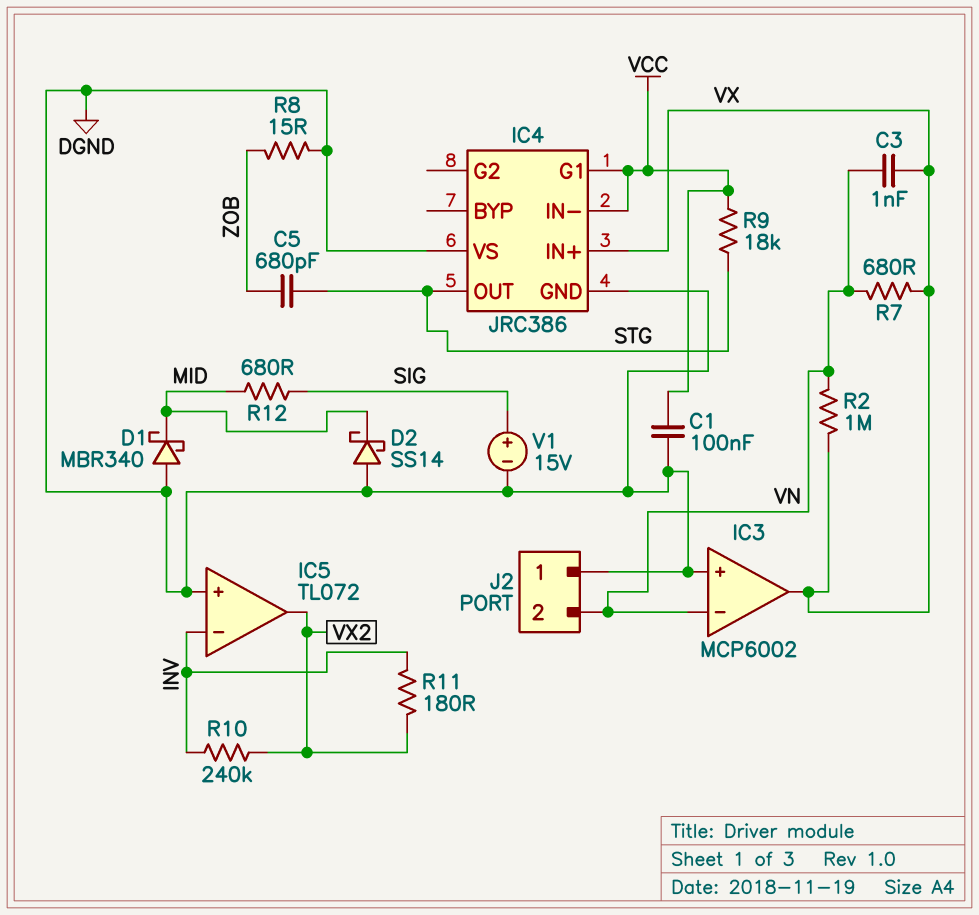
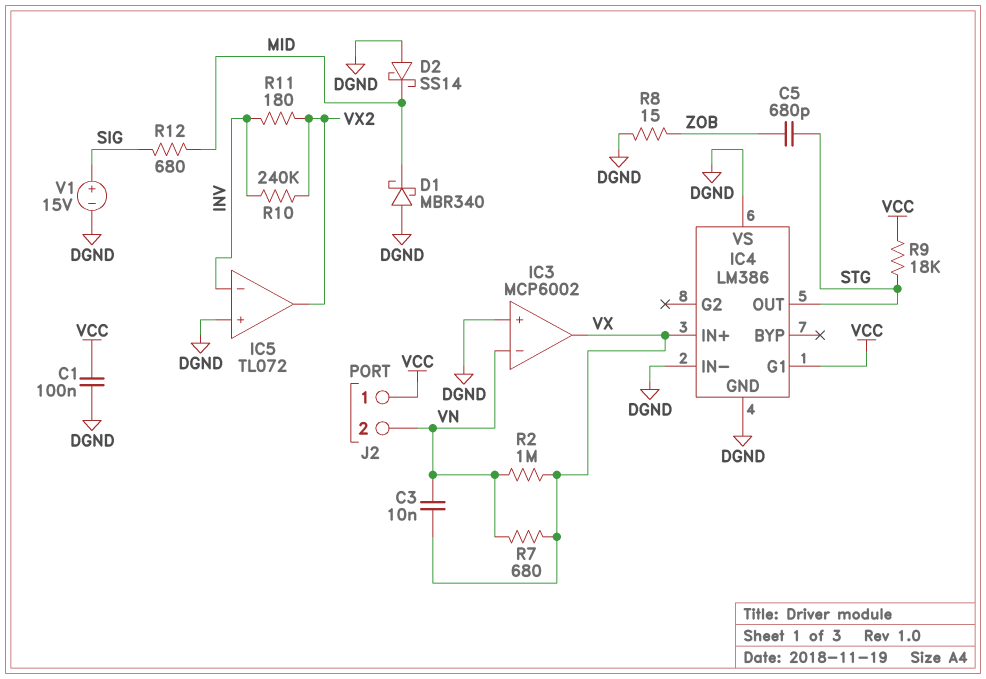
C3: 1nF (VN, VX) -> 10nF (VN, VX)
IC4: JRC386 -> LM386
IC4 pin IN-: VCC -> DGND
J2 pin 1: DGND -> VCC

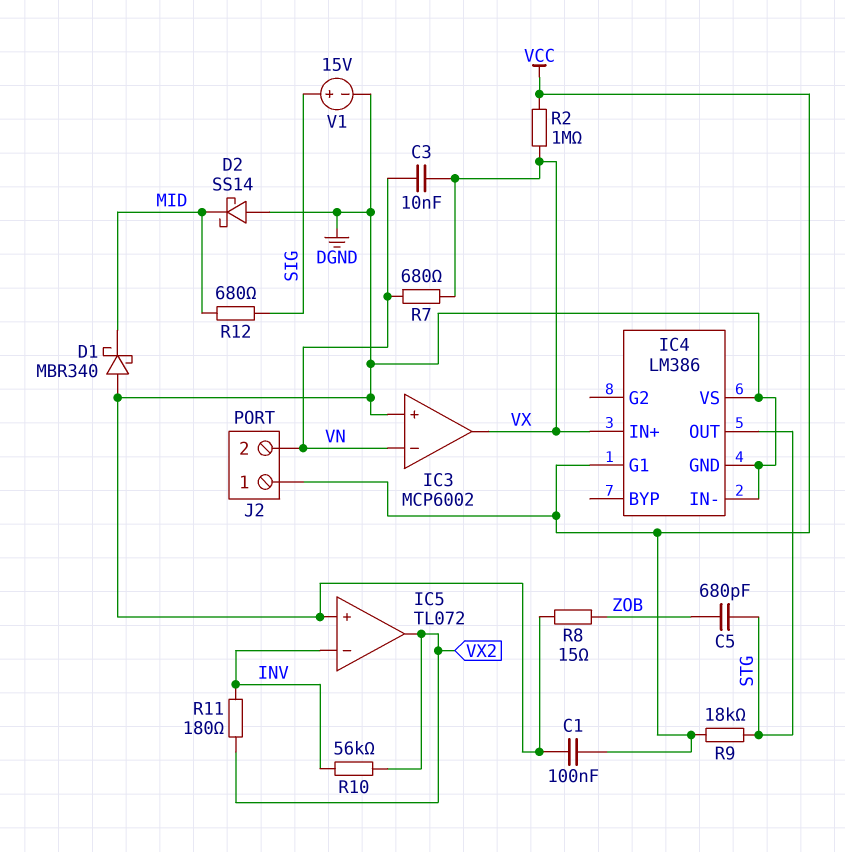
R2: 1M (VN, VX) -> 1M (VCC, VX)
R10: 240k (INV, VX2) -> 56k (INV, VX2)

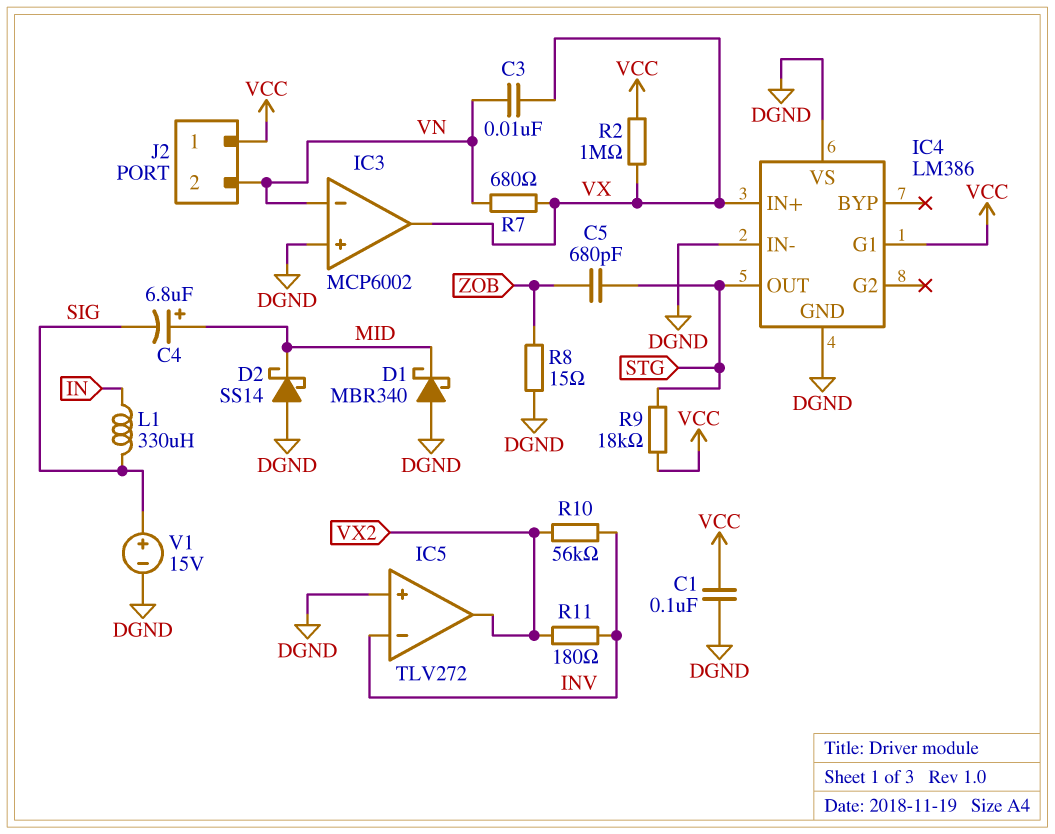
C4: none -> 6.8uF (plus MID, minus SIG)
IC5: TL072 -> TLV272
L1: none -> 330uH (IN, SIG)
R12: 680 (MID, SIG) -> none

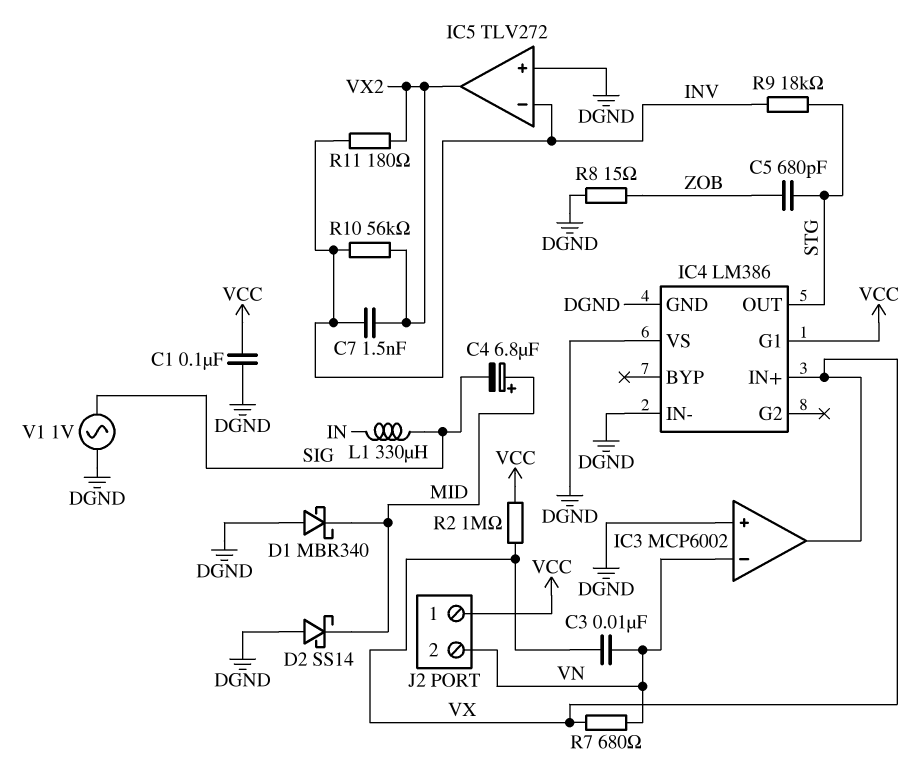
C7: none -> 1.5nF (INV, VX2)
R9: 18k (STG, VCC) -> 18k (INV, STG)
V1: 15V (plus SIG, minus DGND) -> AC 1V (DGND, SIG)

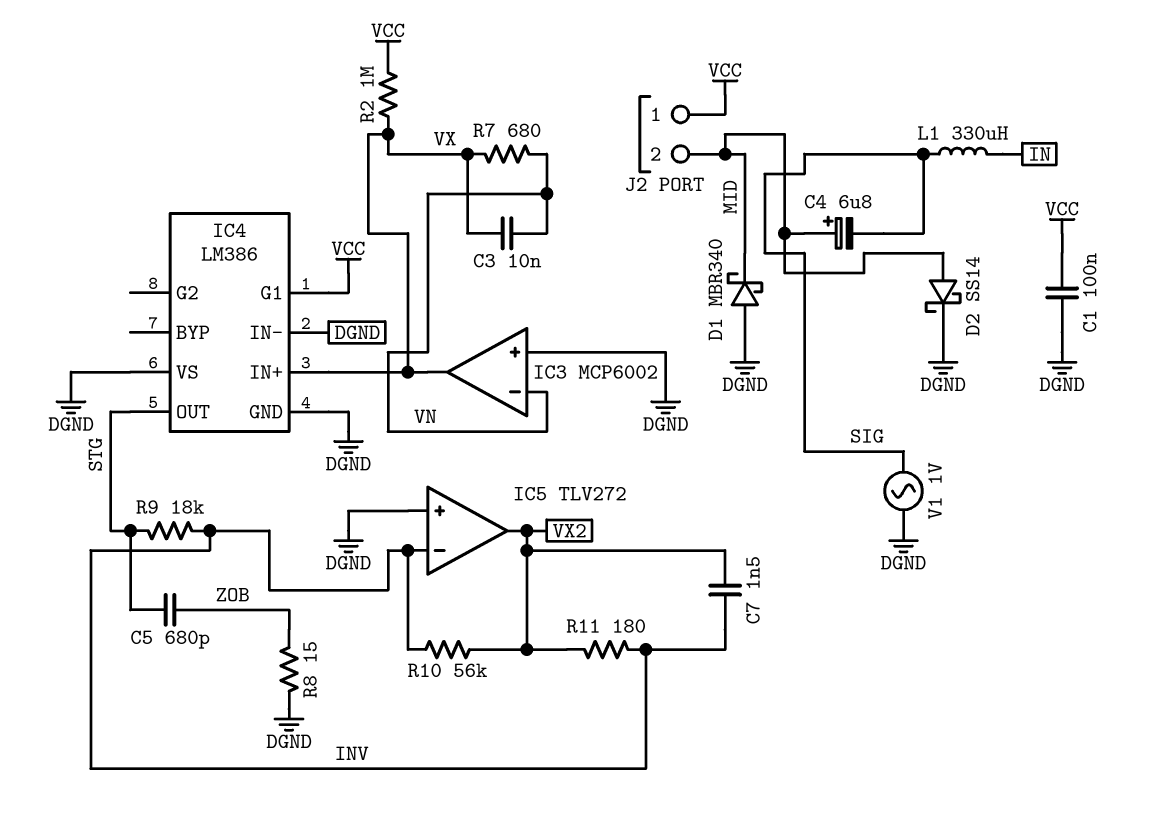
D2: schottky SS14 (A DGND, K MID) -> schottky SS14 (A MID, K DGND)
J2 pin 2: VN -> MID

